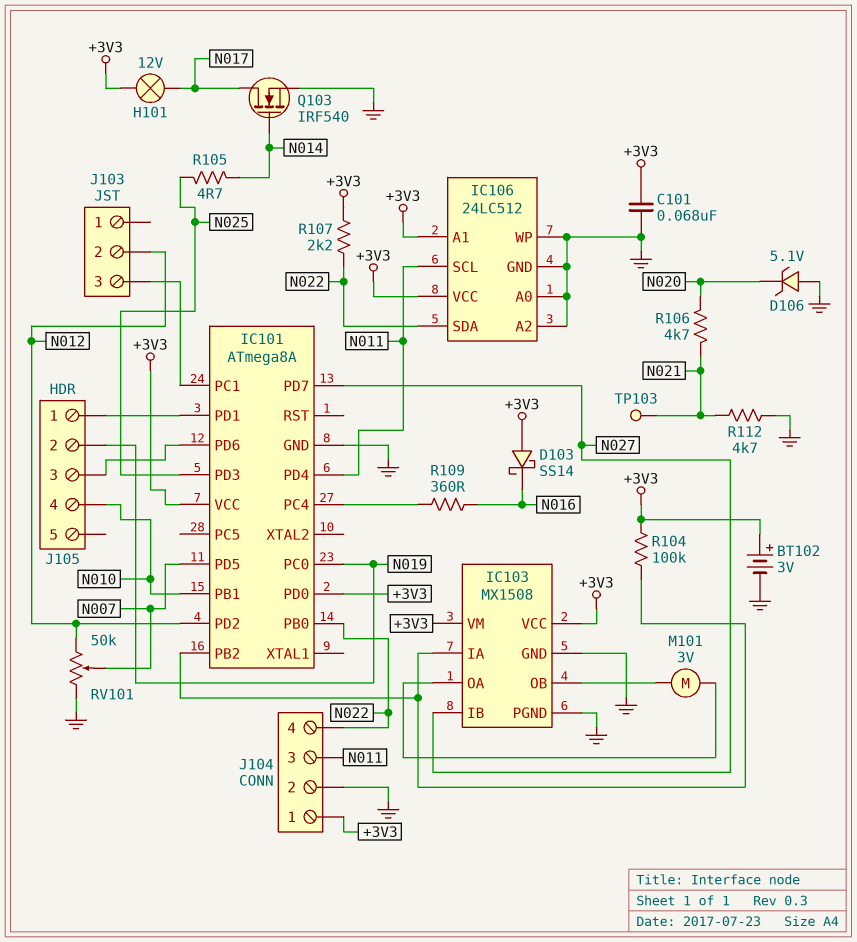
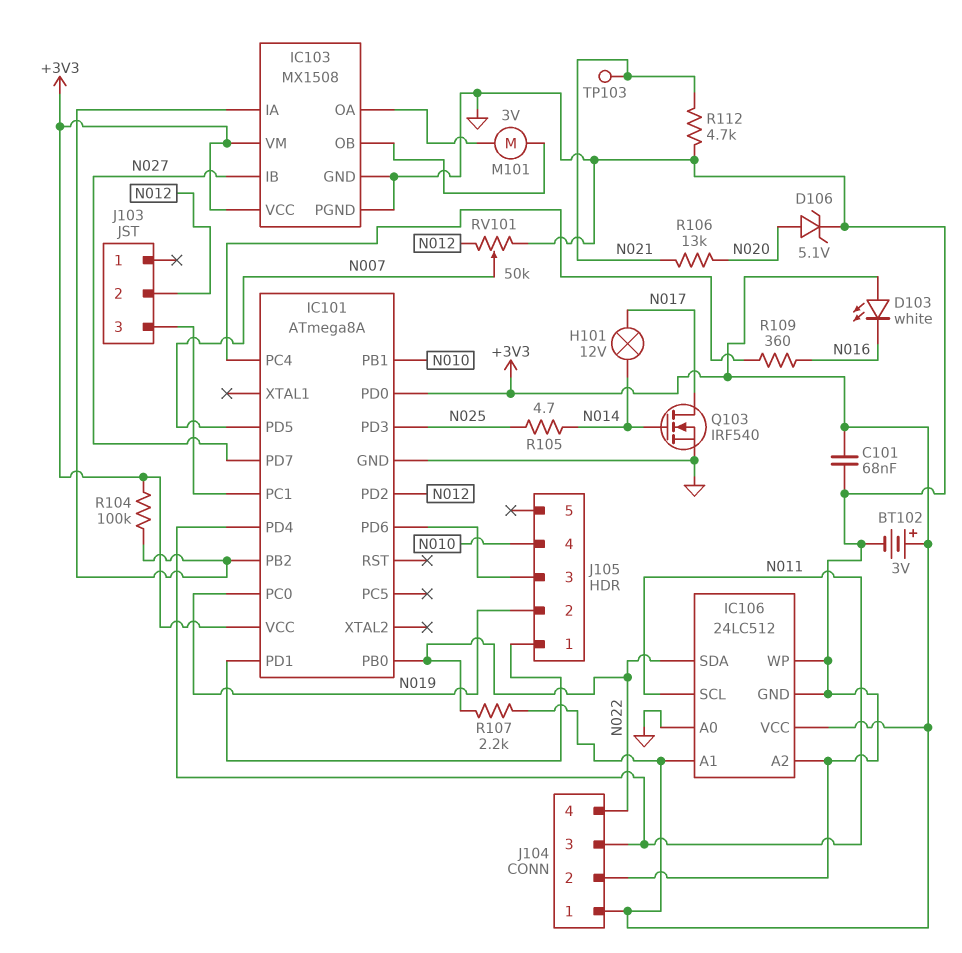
D103: schottky SS14 (A +3V3, K N016) -> LED white (A +3V3, K N016)
D106: zener 5.1V (A GND, K N020) -> zener 5.1V (A N020, K GND)
H101: lamp 12V (+3V3, N017) -> lamp 12V (N014, N017)
R106: 4.7k (N020, N021) -> 13k (N020, N021)

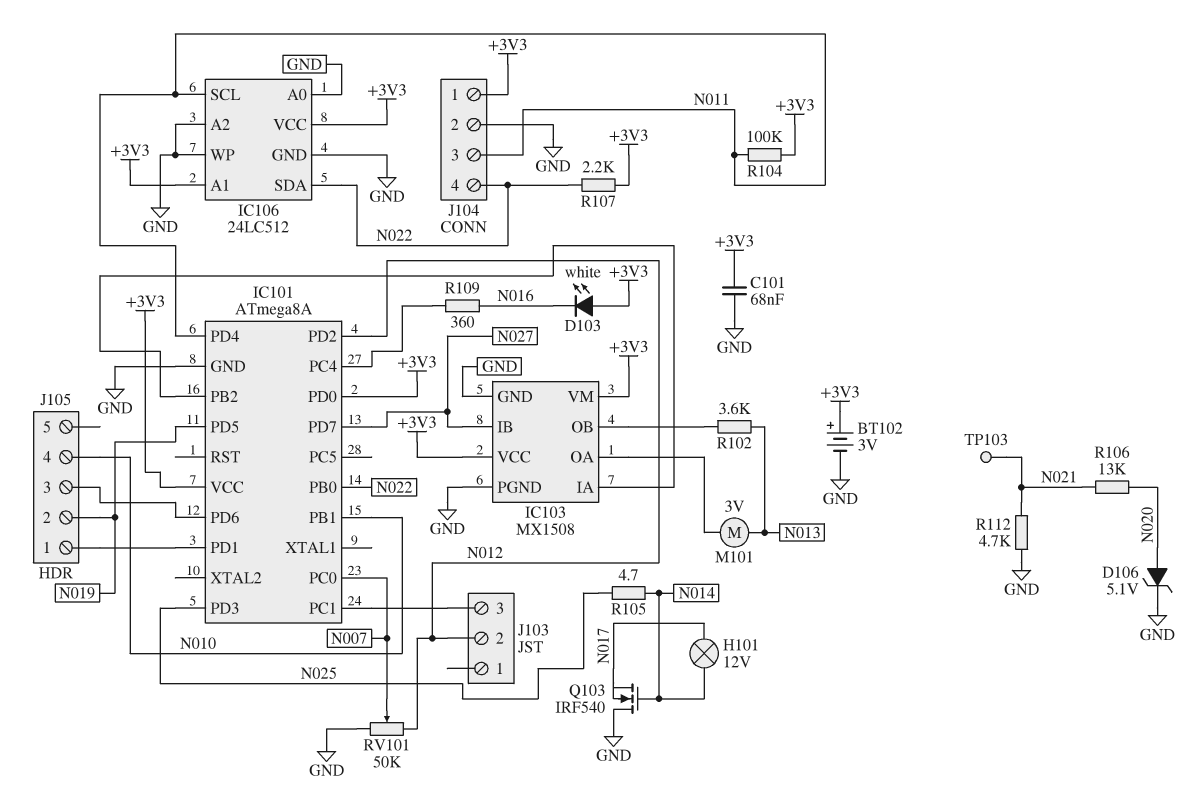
IC101 pin PC0: N019 -> N007
IC101 pin PD5: N007 -> N019
M101: motor 3V (IC103/OA, IC103/OB) -> motor 3V (IC103/OA, N013)
Q103: NMOS IRF540 (G N014, D N017, S GND) -> NMOS IRF540 (G N014, D GND, S N017)
R102: none -> 3.6k (IC103/OB, N013)
R104: 100k (+3V3, IC101/PB2) -> 100k (+3V3, N011)

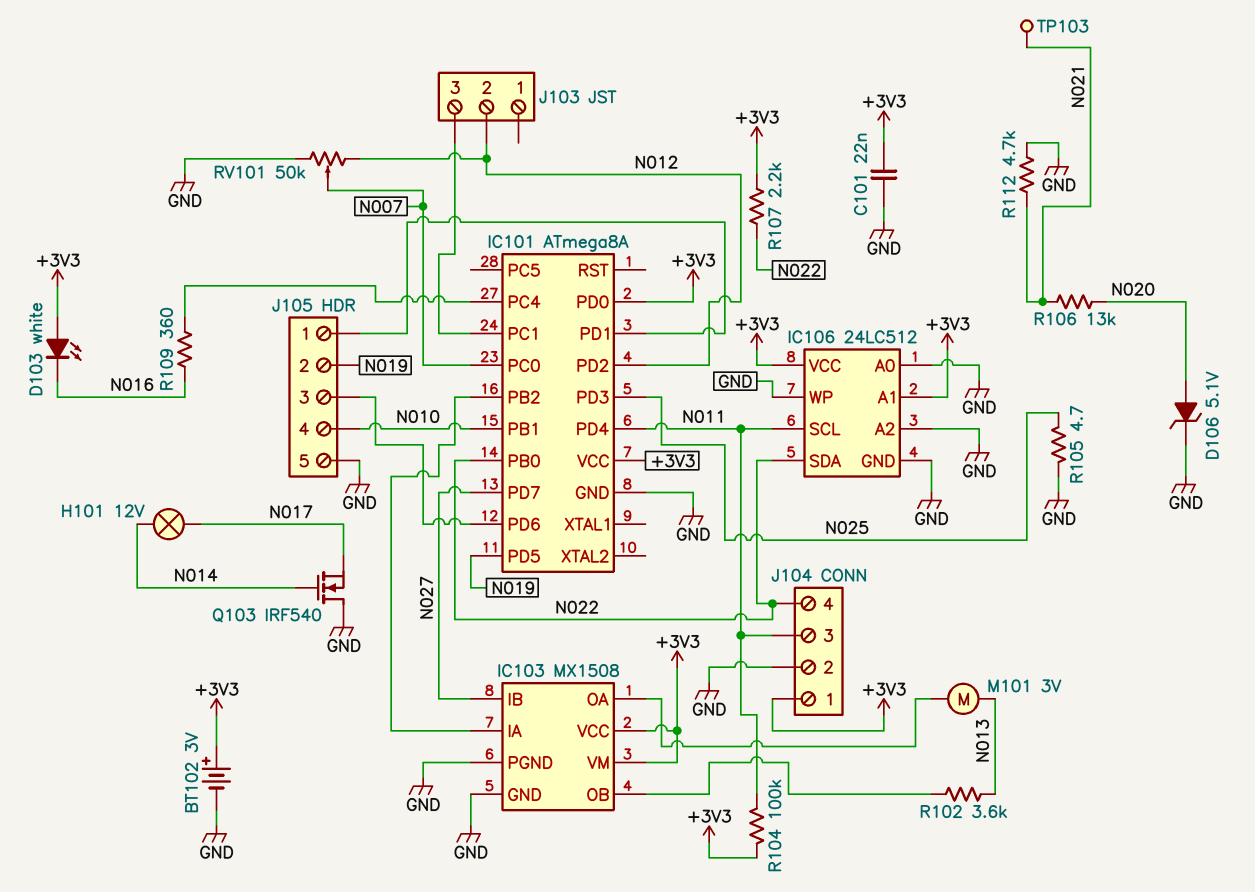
C101: 68nF (+3V3, GND) -> 22nF (+3V3, GND)
J105 pin 5: none -> GND
R105: 4.7 (N014, N025) -> 4.7 (GND, N025)

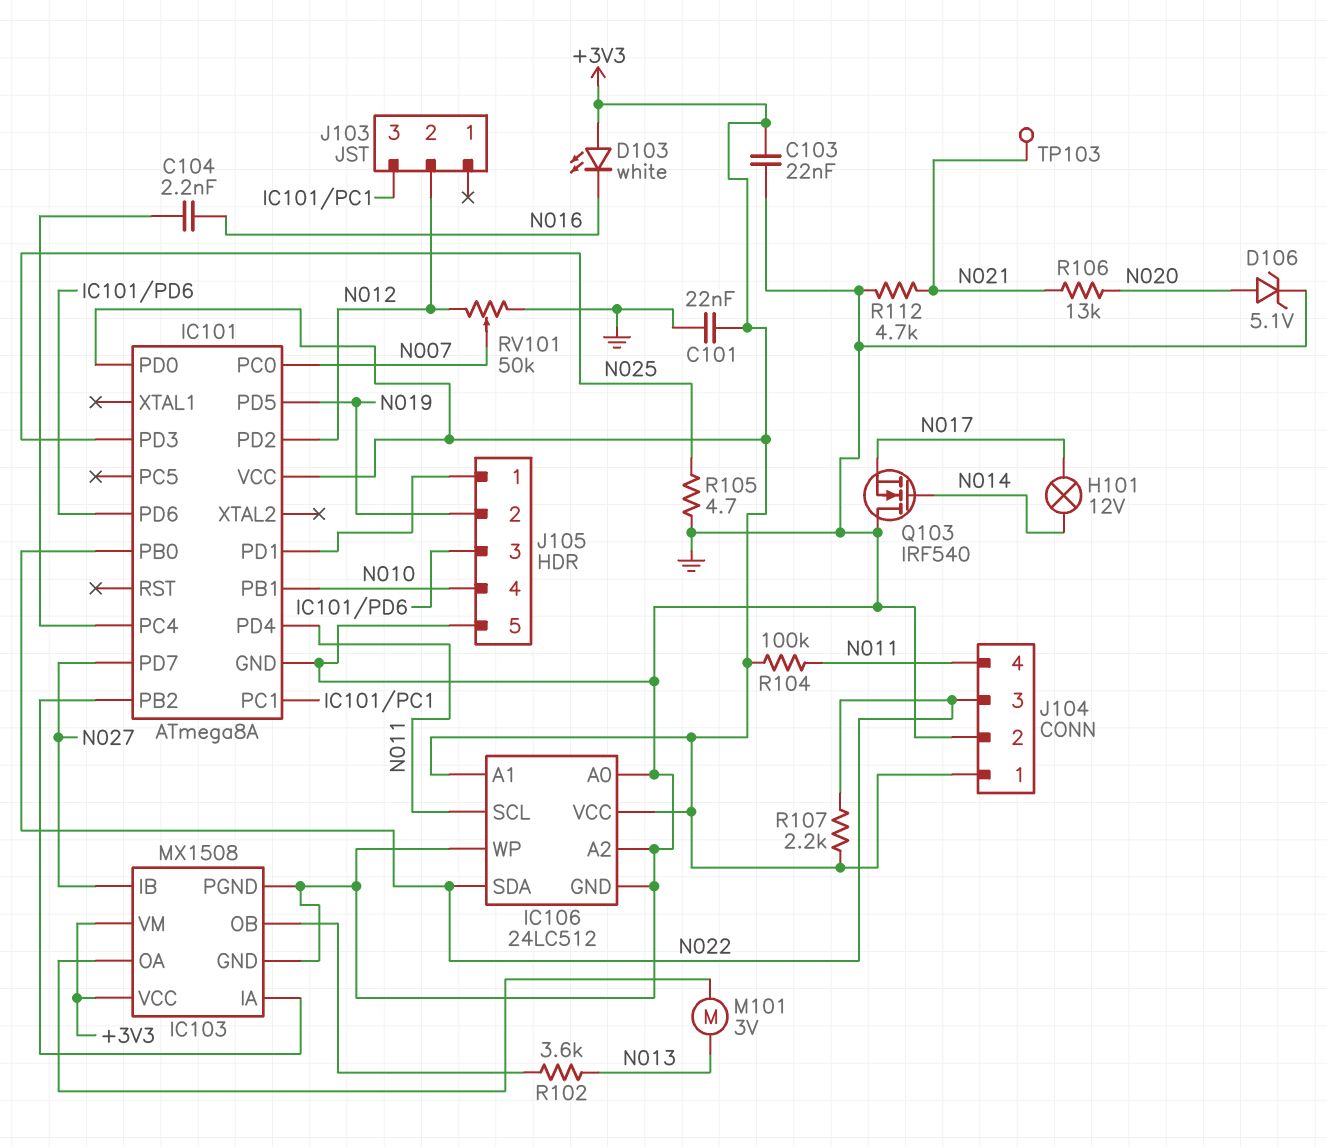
BT102: 3V (plus +3V3, minus GND) -> none
C103: none -> 22nF (+3V3, GND)
C104: none -> 2.2nF (IC101/PC4, N016)
J104 pin 3: N011 -> N022
J104 pin 4: N022 -> N011
R109: 360 (IC101/PC4, N016) -> none

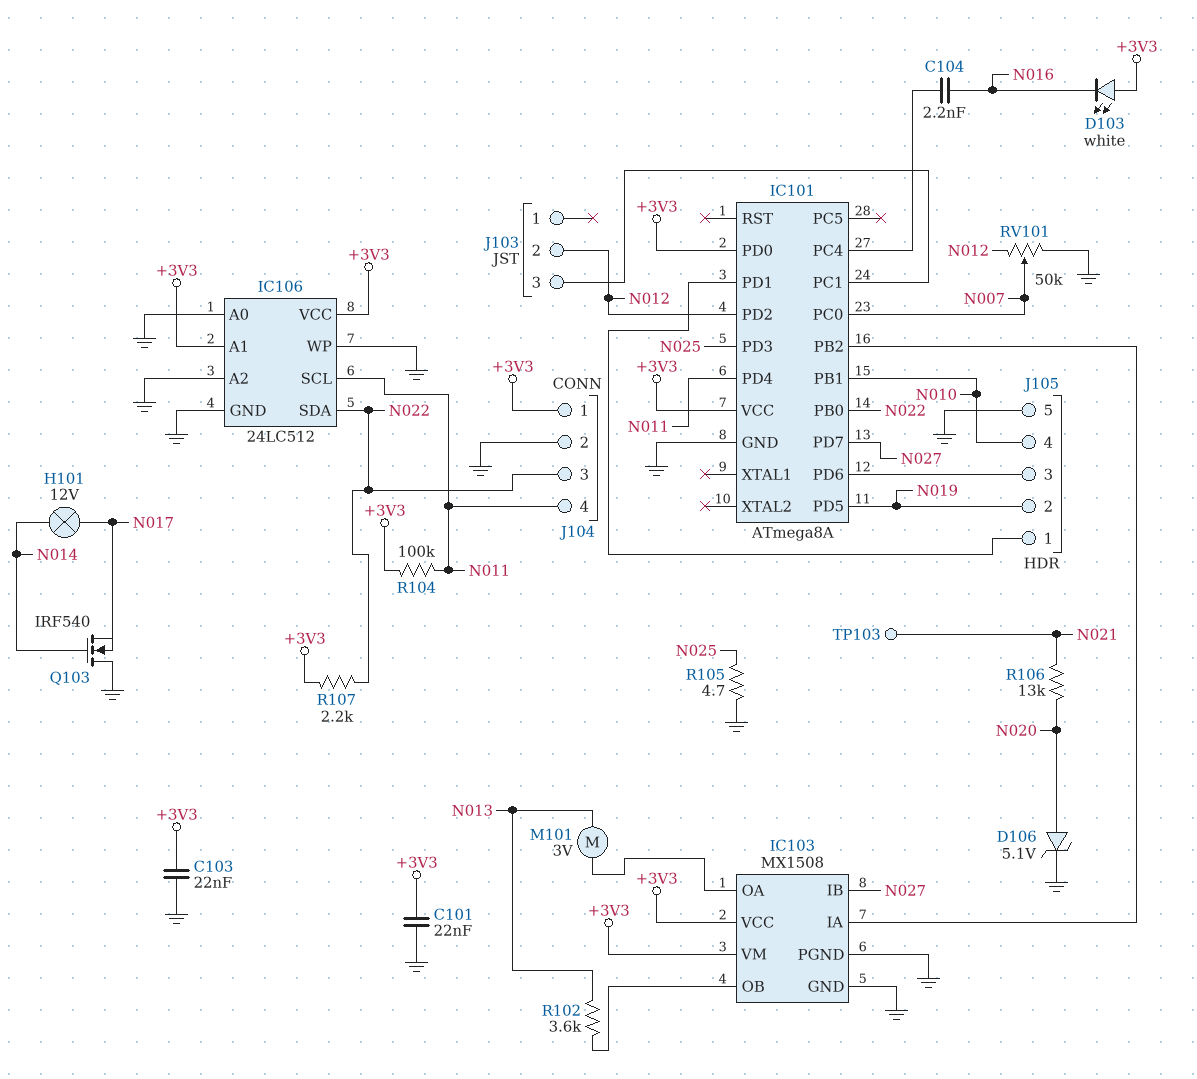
R112: 4.7k (GND, N021) -> none

